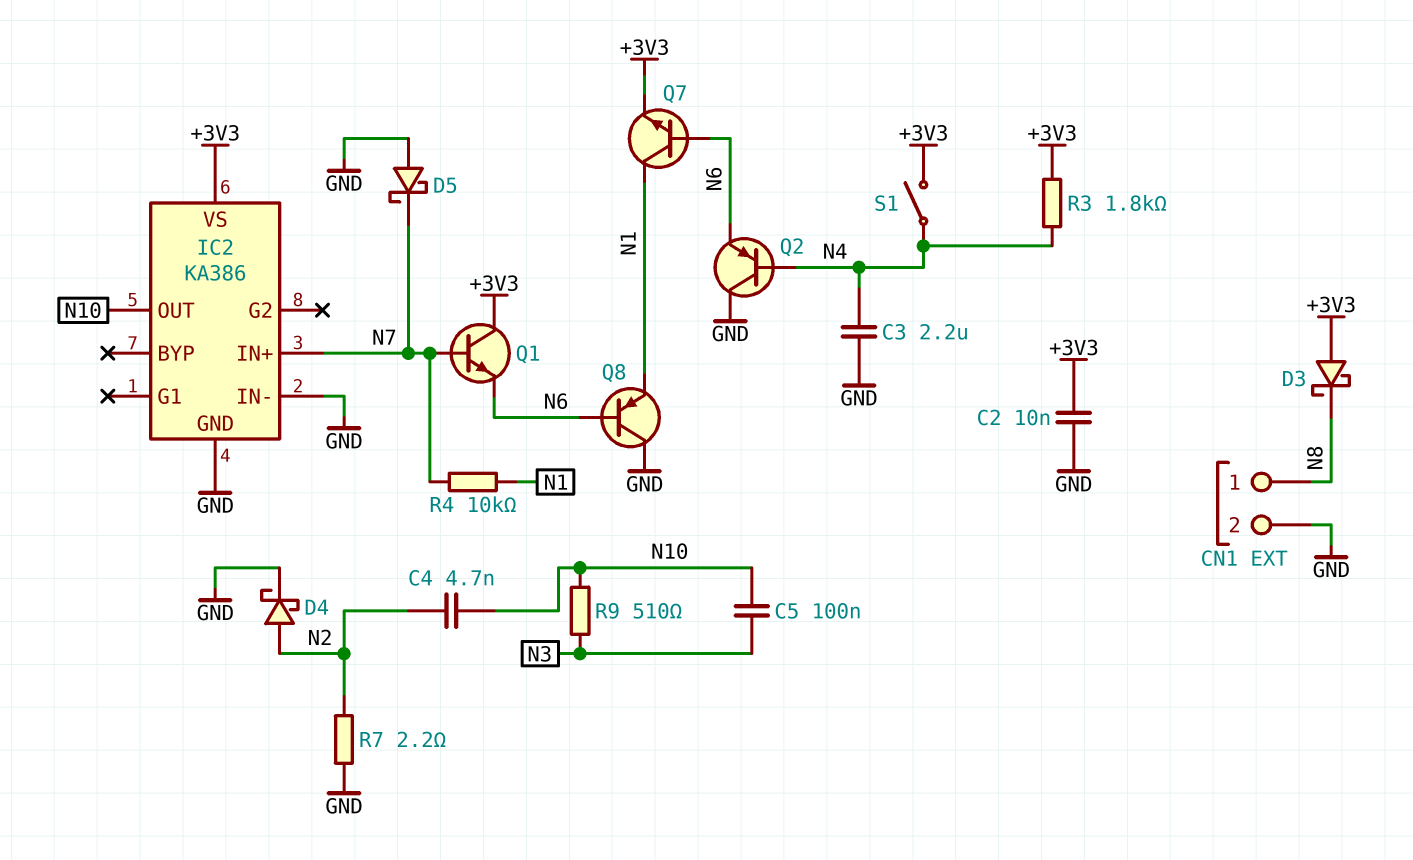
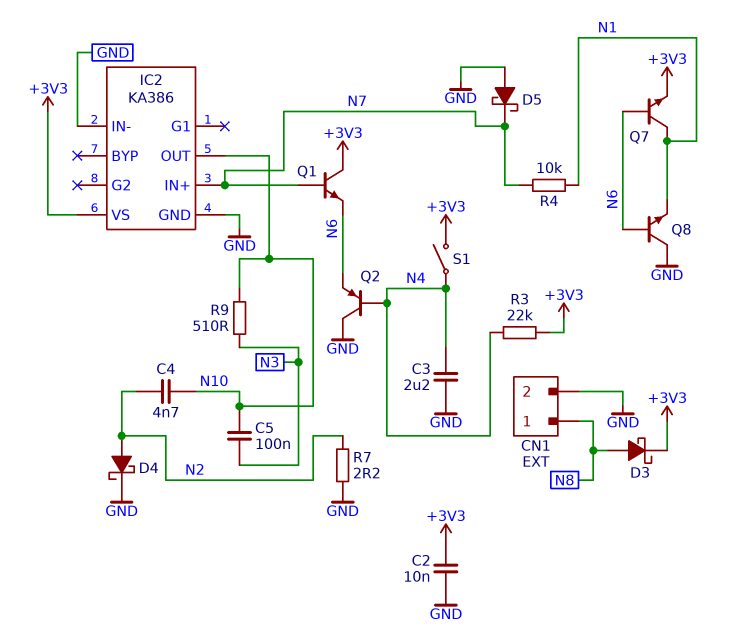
D3: schottky (A +3V3, K N8) -> schottky (A N8, K +3V3)
Q8: PNP (B N6, C GND, E N1) -> NPN (B N6, C GND, E N1)
R3: 1.8k (+3V3, N4) -> 22k (+3V3, N4)

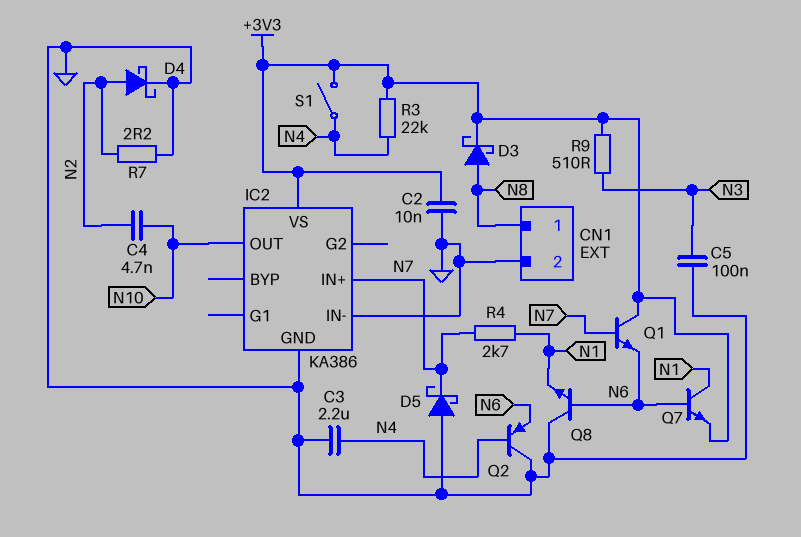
C5: 100nF (N3, N10) -> 100nF (GND, N3)
R4: 10k (N1, N7) -> 2.7k (N1, N7)
R9: 510 (N3, N10) -> 510 (+3V3, N3)

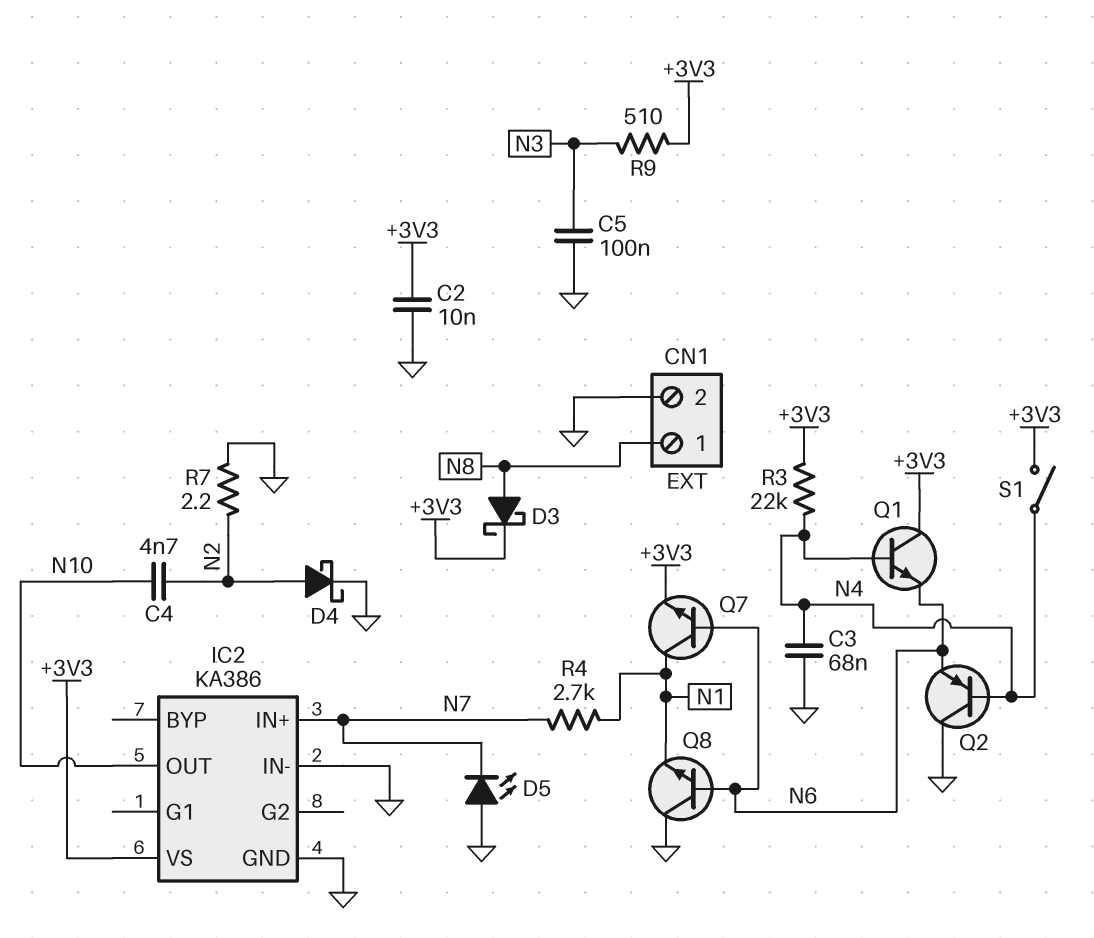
C3: 2.2uF (GND, N4) -> 68nF (GND, N4)
D5: schottky (A GND, K N7) -> LED (A GND, K N7)
Q1: NPN (B N7, C +3V3, E N6) -> NPN (B N4, C +3V3, E N6)

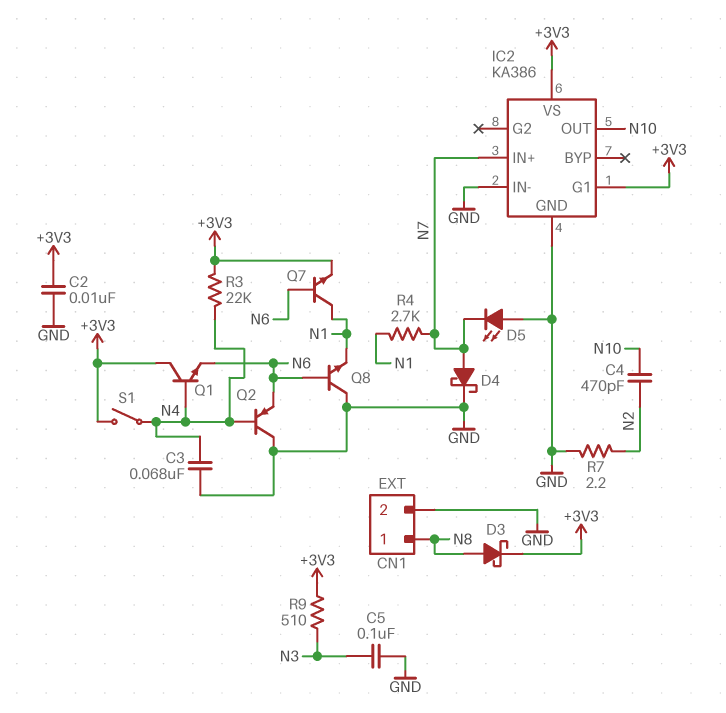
C4: 4.7nF (N2, N10) -> 470pF (N2, N10)
D4: schottky (A N2, K GND) -> schottky (A N7, K GND)
IC2 pin G1: none -> +3V3

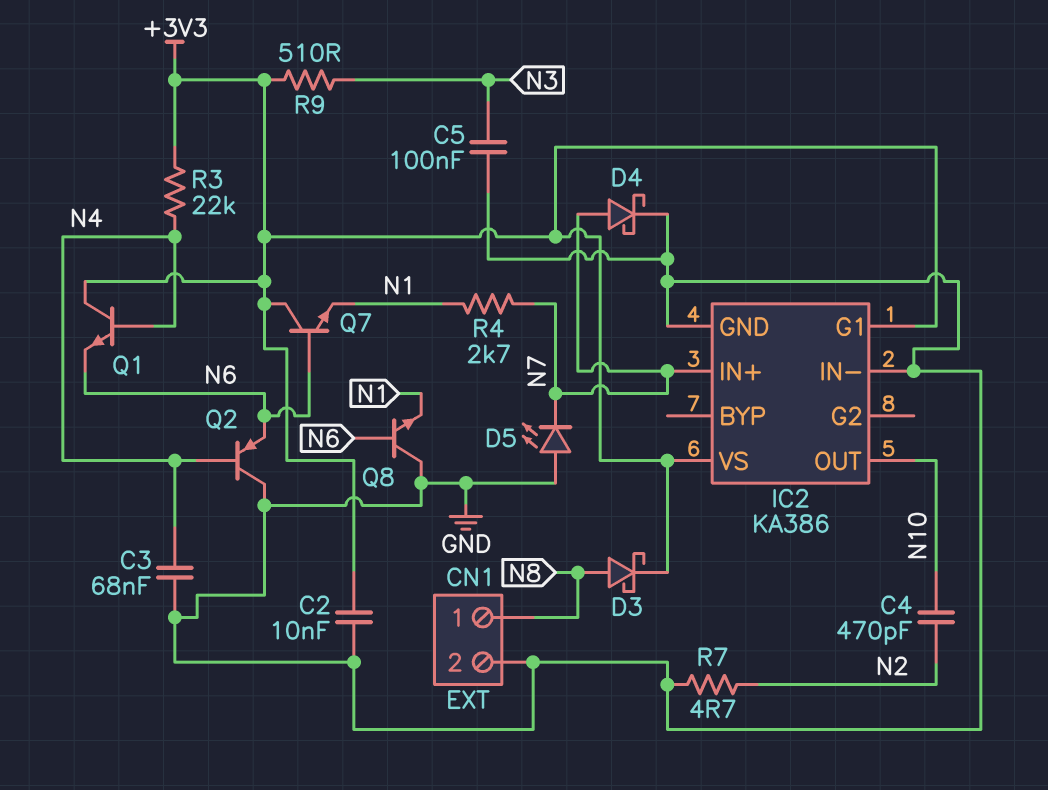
Q7: NPN (B N6, C N1, E +3V3) -> NPN (B N6, C +3V3, E N1)
R7: 2.2 (GND, N2) -> 4.7 (GND, N2)
S1: switch (+3V3, N4) -> none

